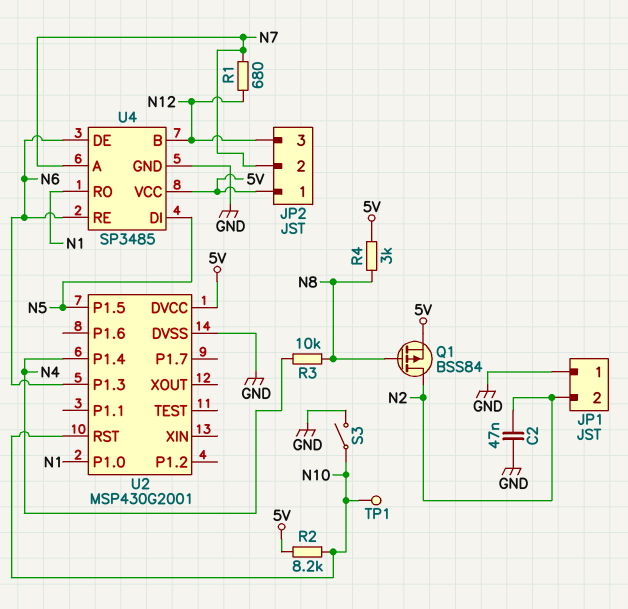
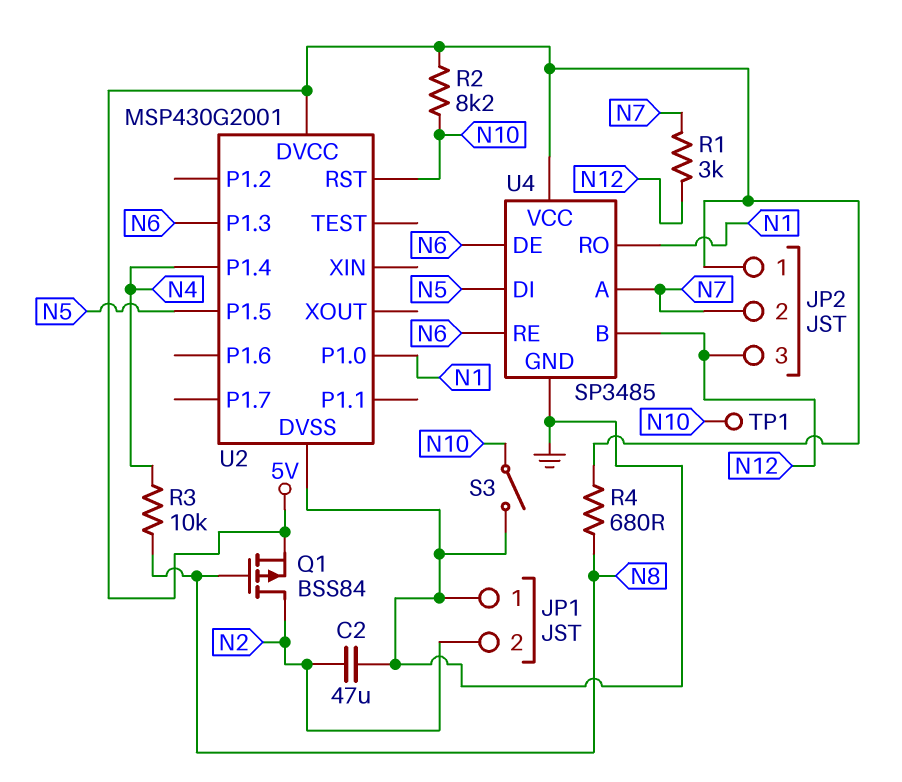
C2: 47nF (GND, N2) -> 47uF (GND, N2)
R1: 680 (N7, N12) -> 3k (N7, N12)
R4: 3k (5V, N8) -> 680 (5V, N8)

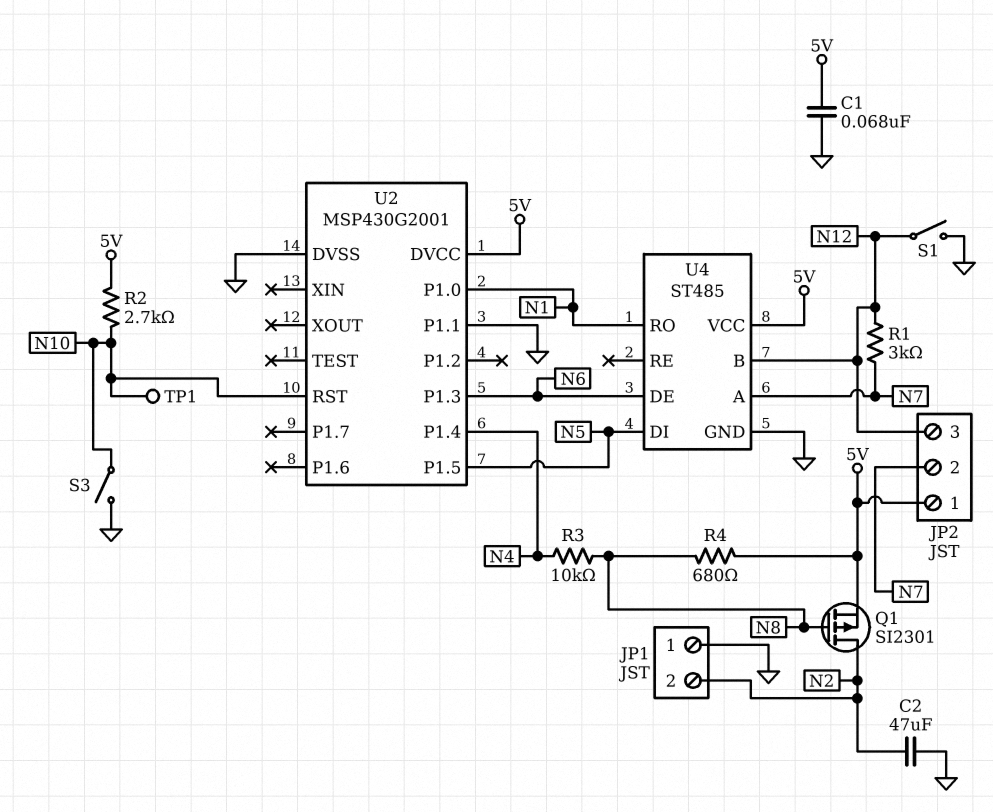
C1: none -> 68nF (5V, GND)
Q1: PMOS BSS84 (G N8, D N2, S 5V) -> PMOS SI2301 (G N8, D N2, S 5V)
R2: 8.2k (5V, N10) -> 2.7k (5V, N10)
S1: none -> switch (GND, N12)
U2 pin P1.1: none -> GND
U4: SP3485 -> ST485
U4 pin RE: N6 -> none

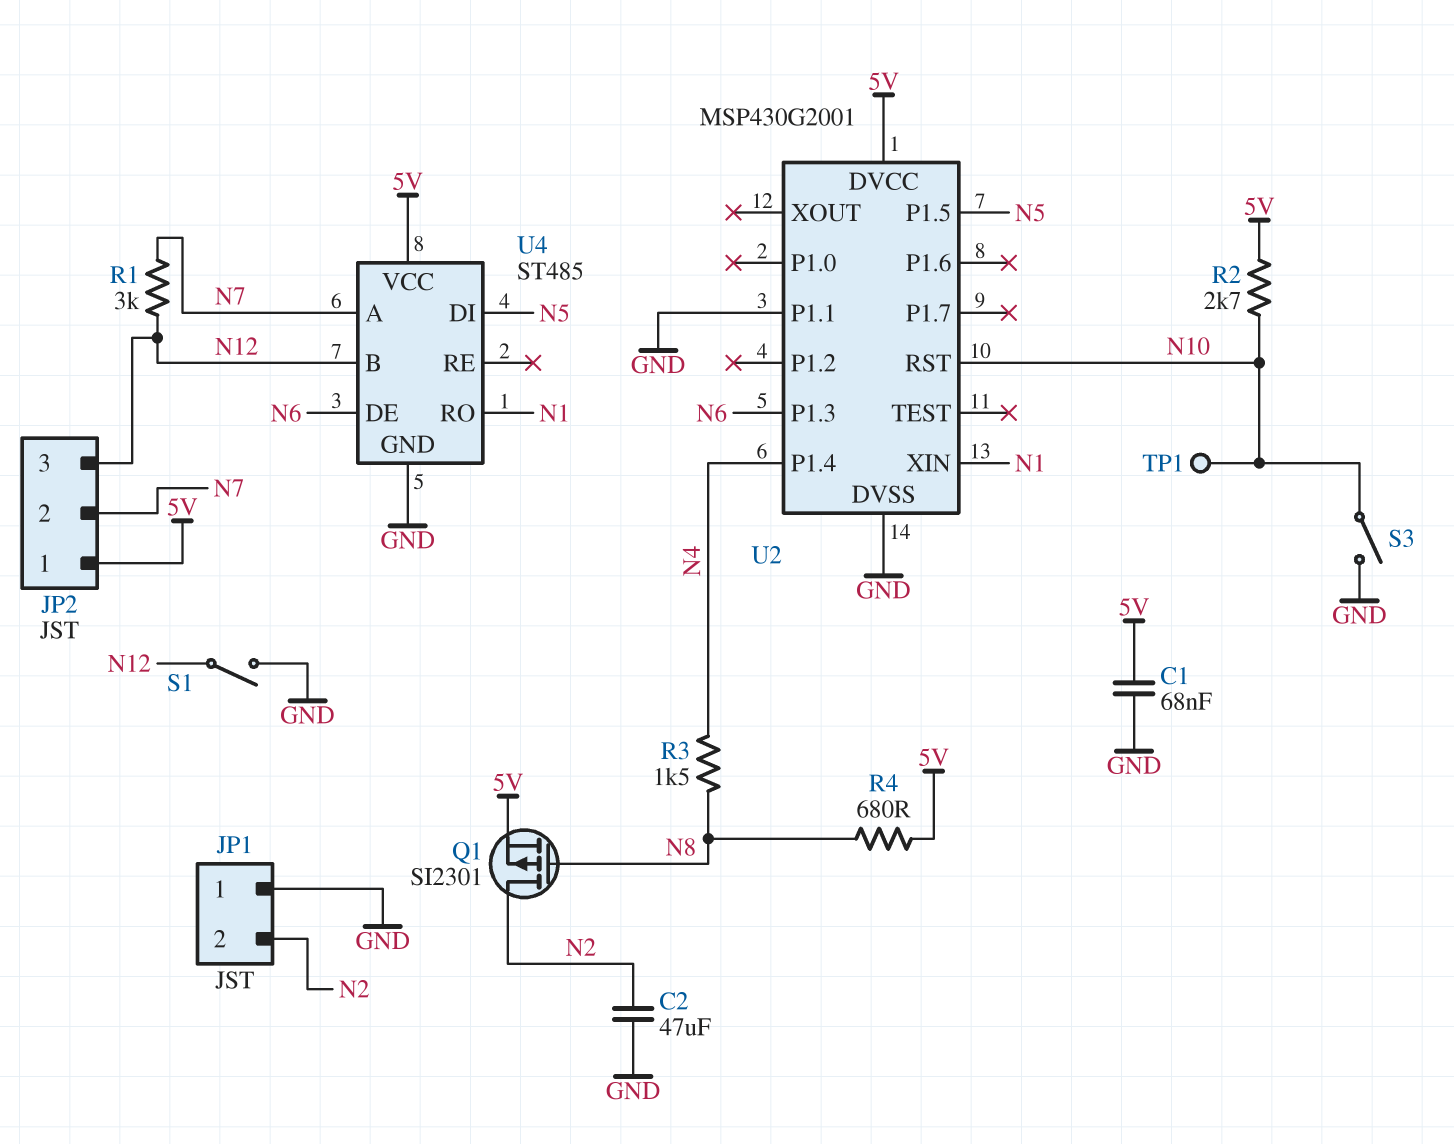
R3: 10k (N4, N8) -> 1.5k (N4, N8)
U2 pin P1.0: N1 -> none
U2 pin XIN: none -> N1

